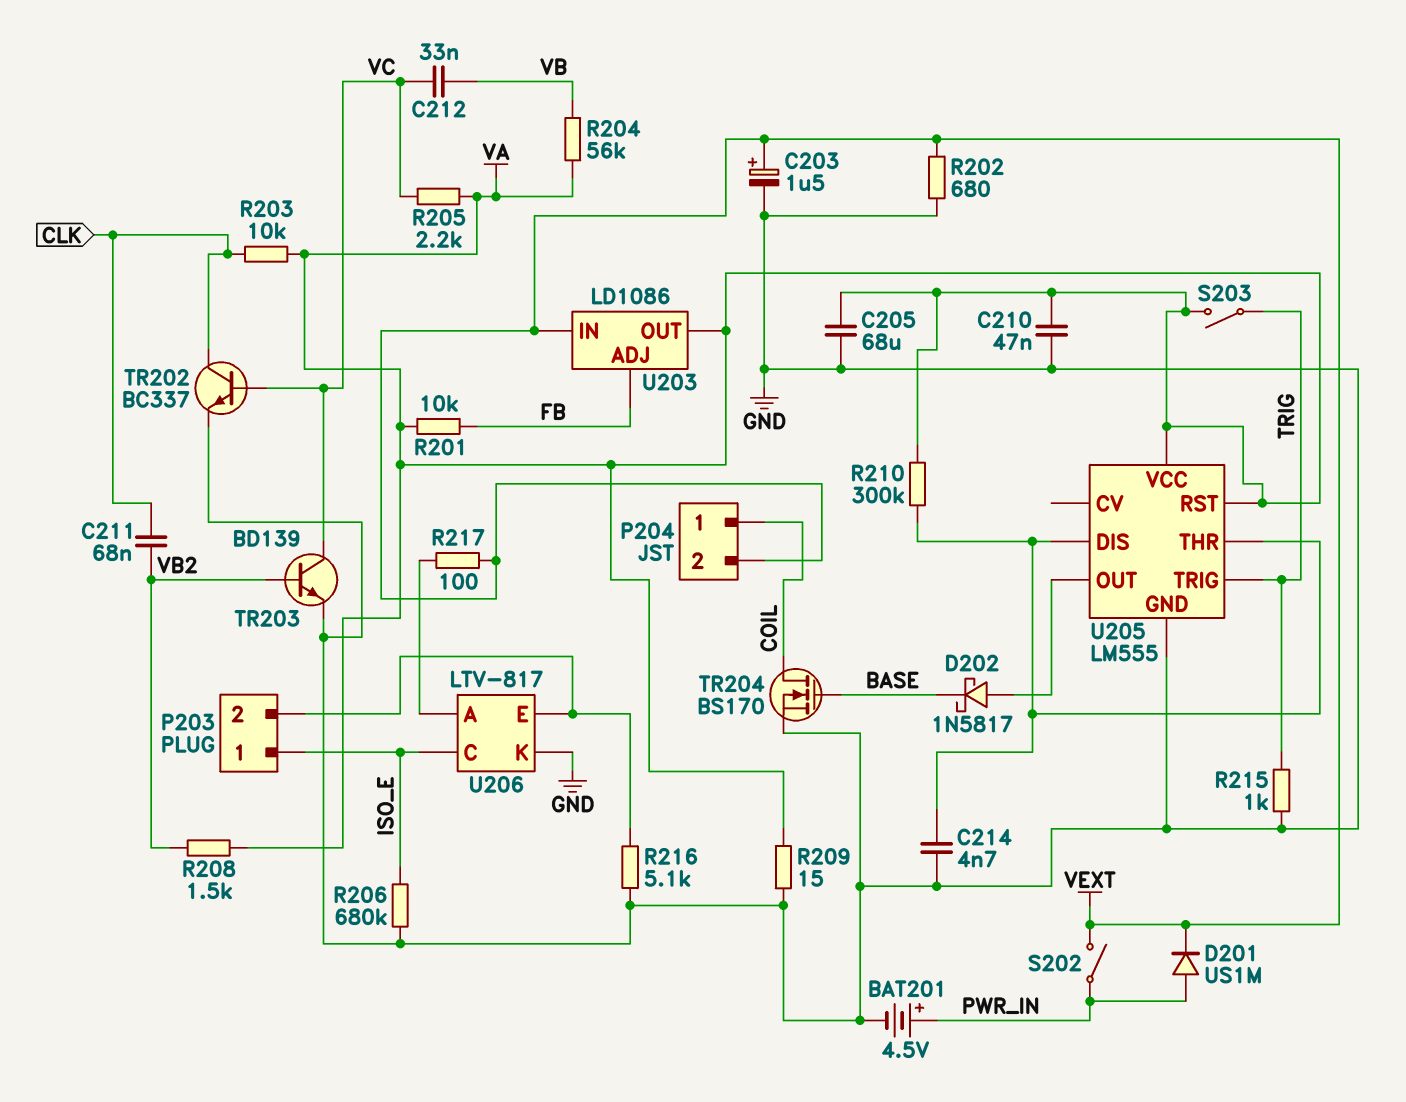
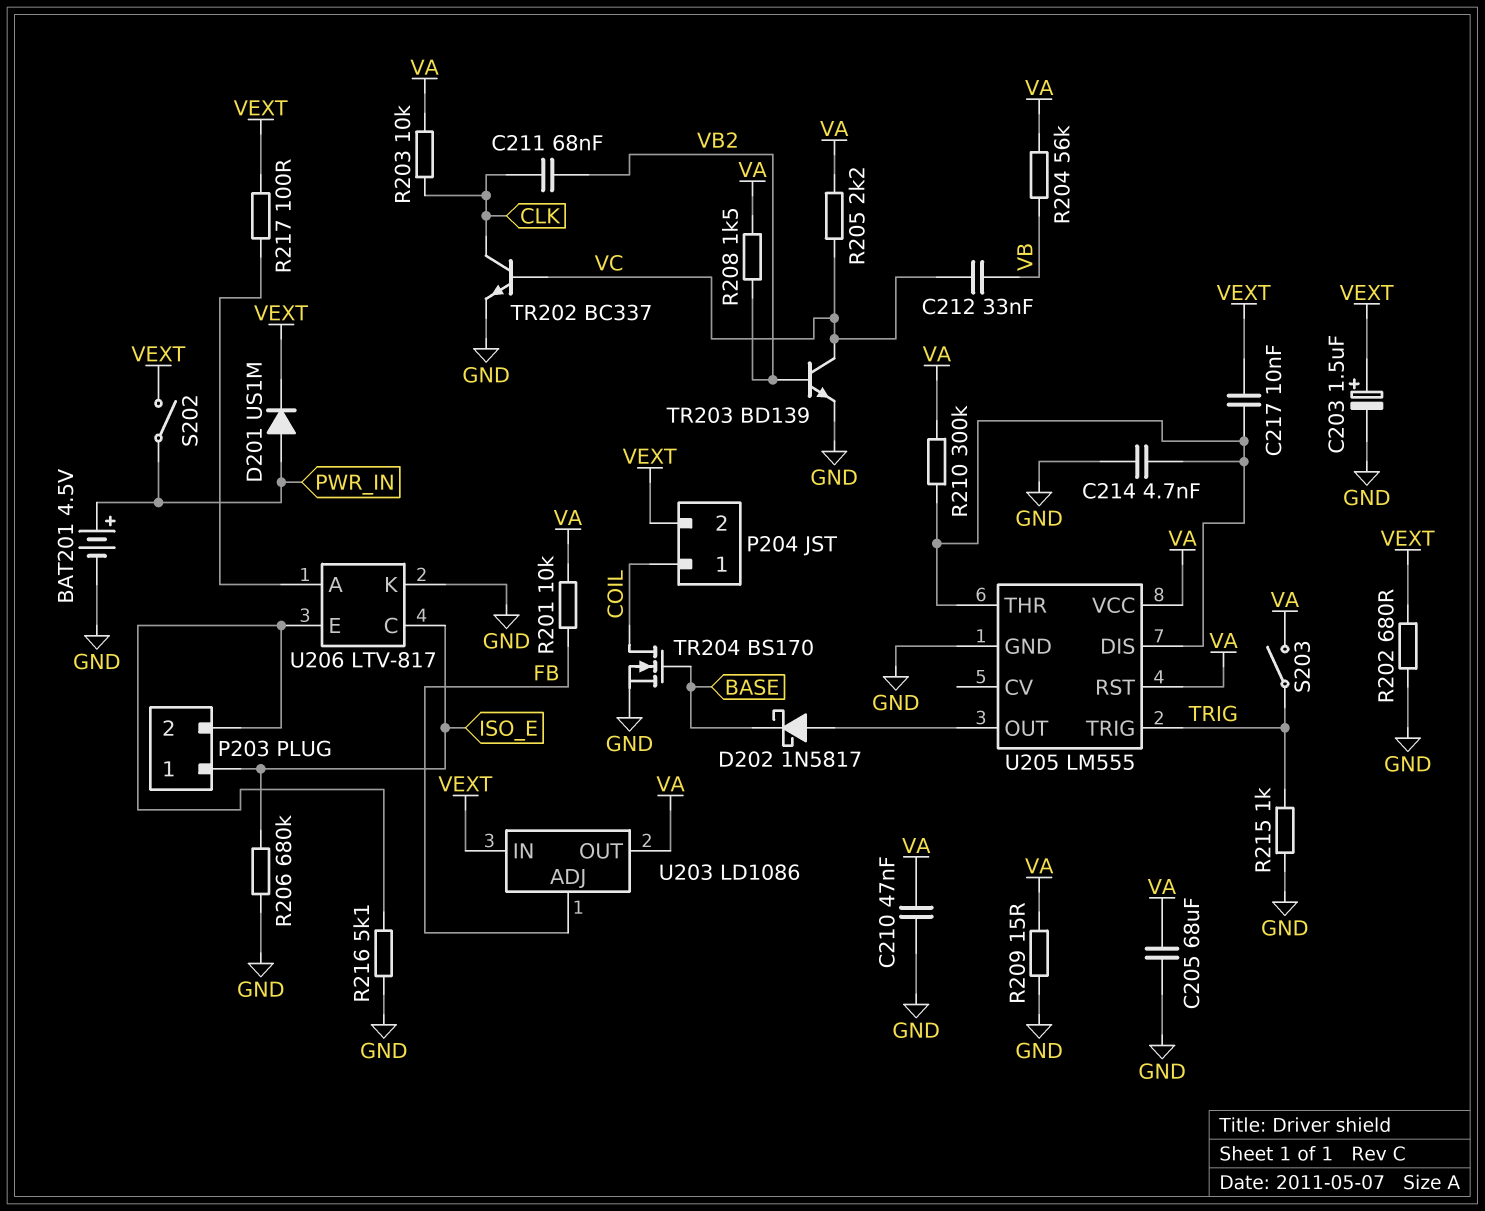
C217: none -> 10nF (U205/DIS, VEXT)

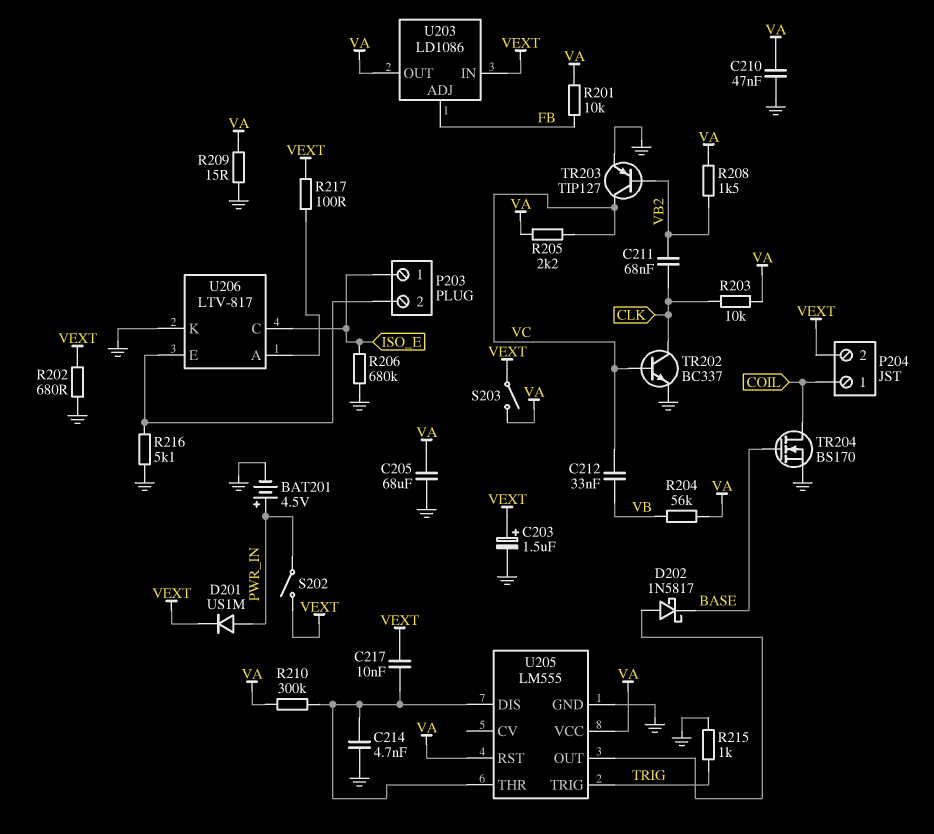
S203: switch (TRIG, VA) -> switch (VA, VEXT)
TR203: NPN BD139 (B VB2, C VC, E GND) -> PNP TIP127 (B VB2, C VC, E GND)

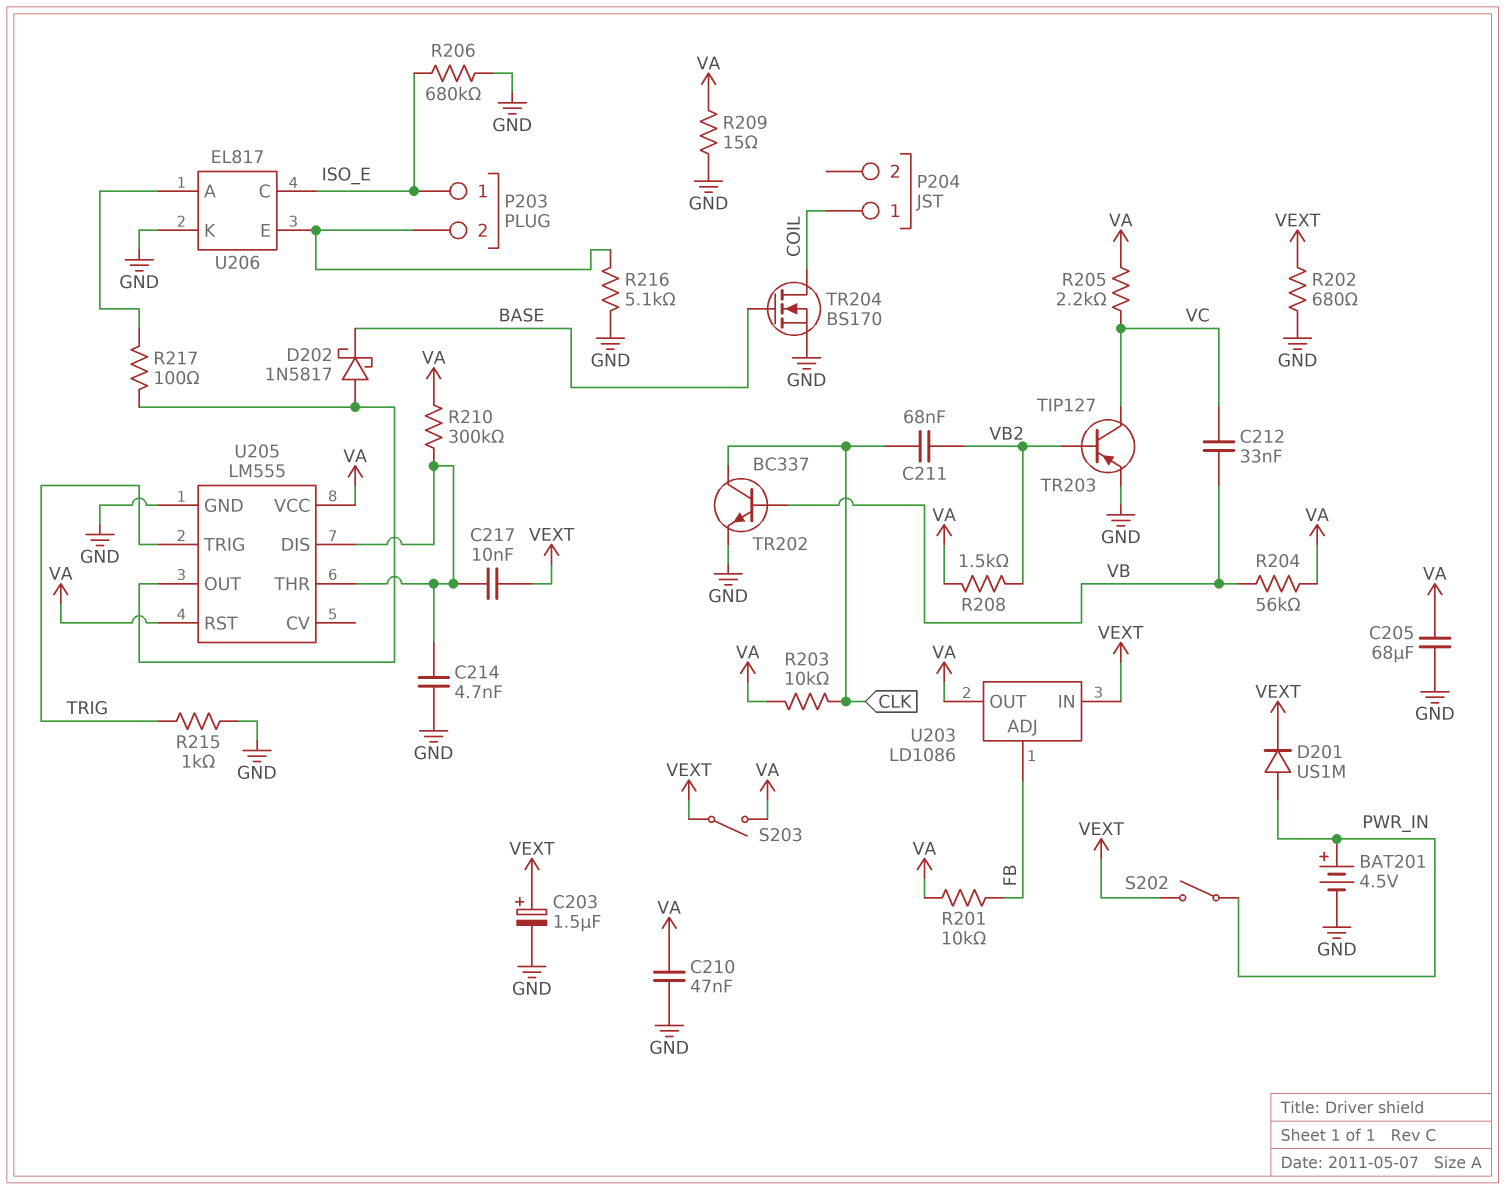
P204 pin 2: VEXT -> none
R217: 100 (U206/A, VEXT) -> 100 (U205/OUT, U206/A)
TR202: NPN BC337 (B VC, C CLK, E GND) -> NPN BC337 (B VB, C CLK, E GND)
U206: LTV-817 -> EL817

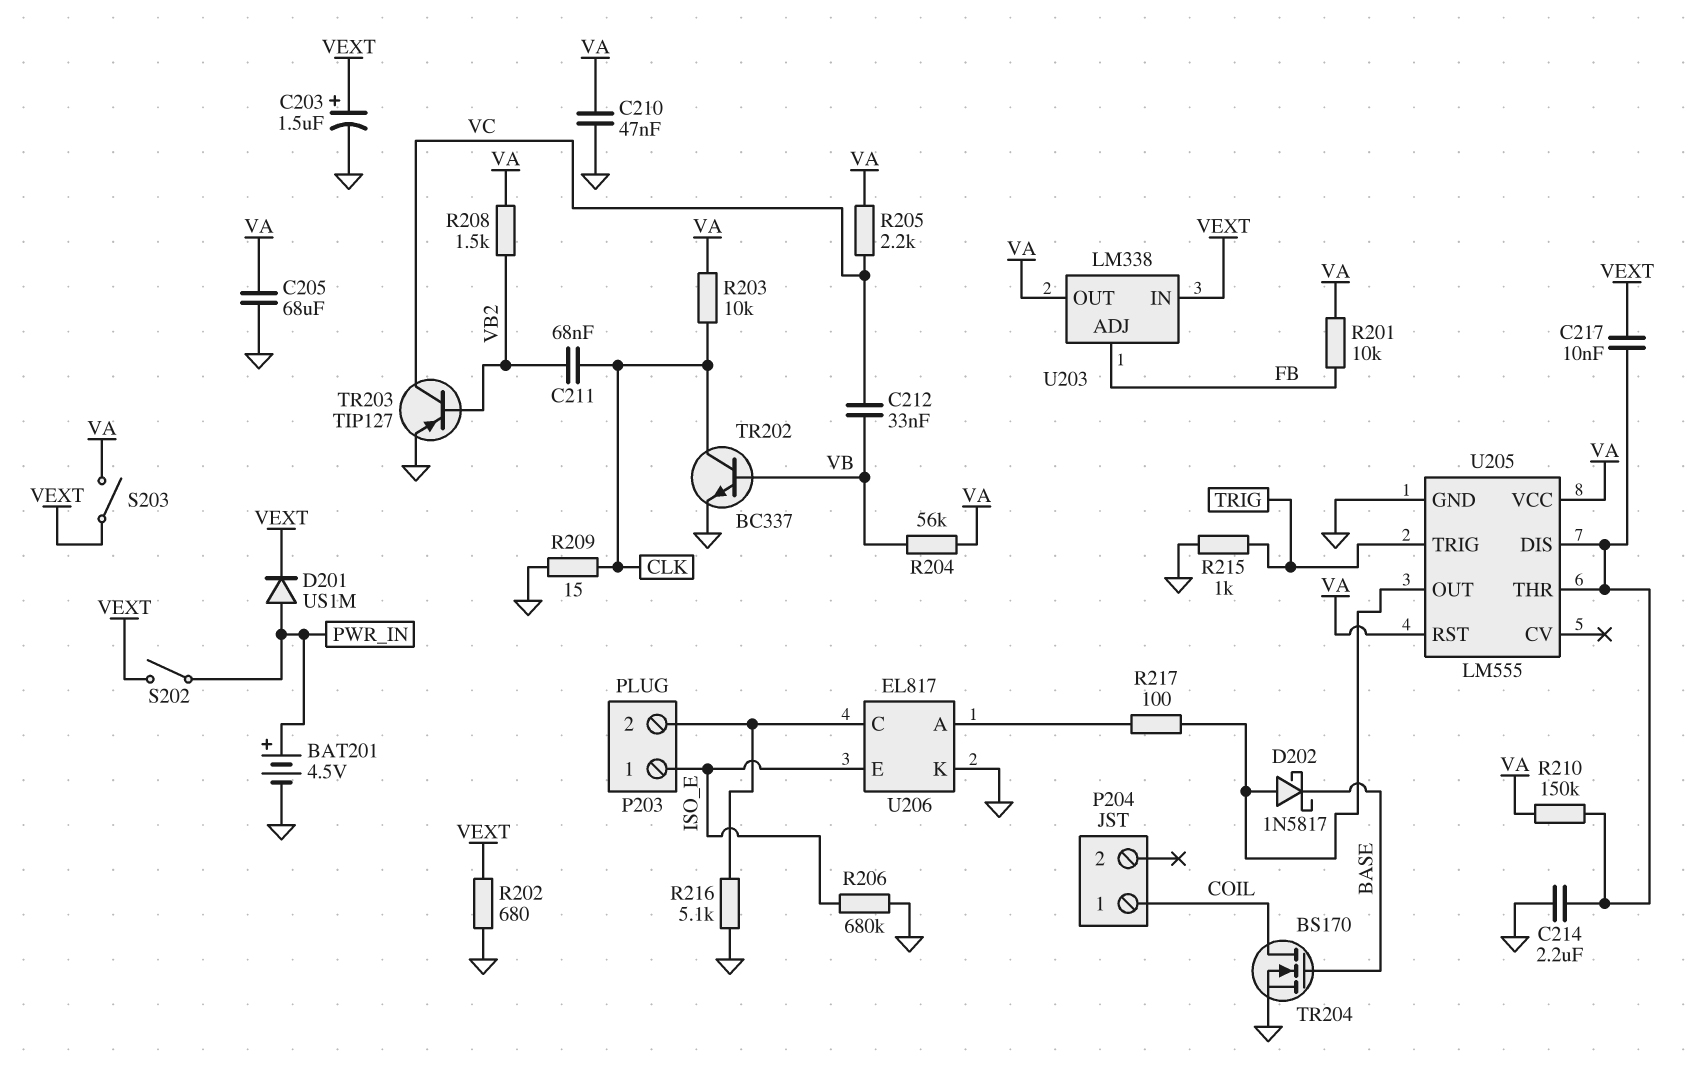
C214: 4.7nF (GND, U205/DIS) -> 2.2uF (GND, U205/DIS)
R209: 15 (GND, VA) -> 15 (CLK, GND)
R210: 300k (U205/DIS, VA) -> 150k (U205/DIS, VA)
U203: LD1086 -> LM338
U206 pin C: ISO_E -> P203/2
U206 pin E: P203/2 -> ISO_E

